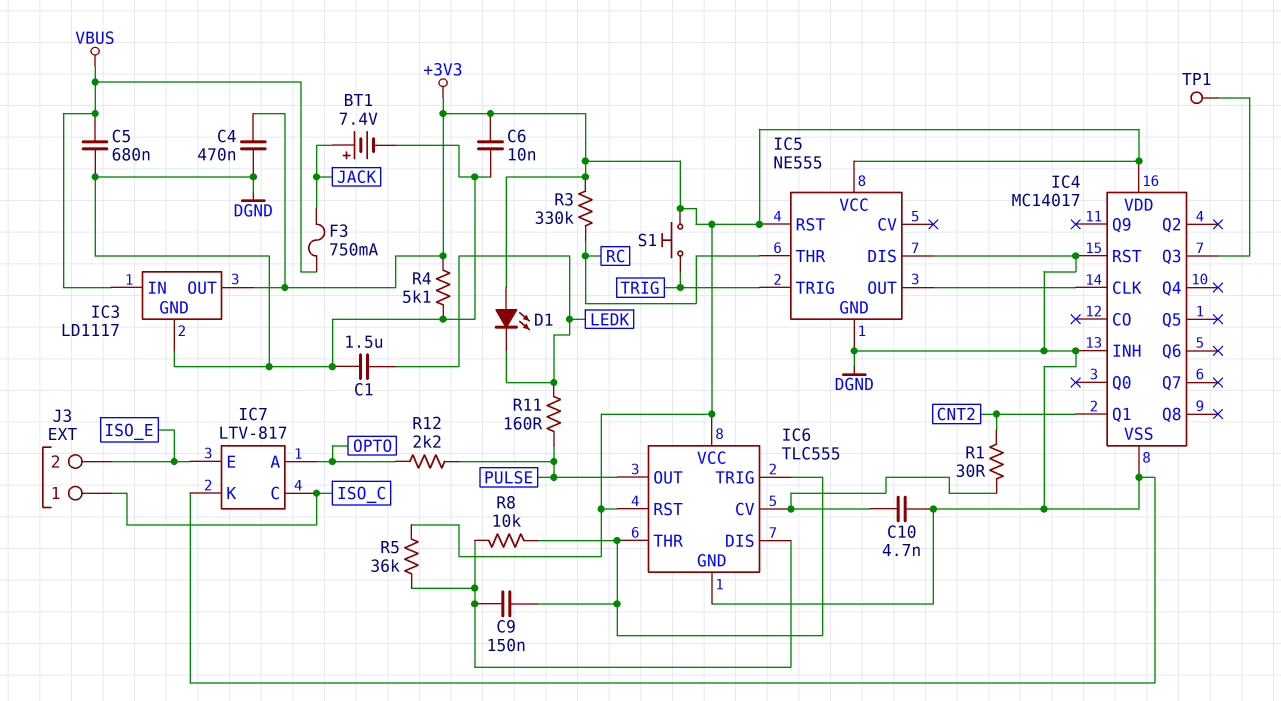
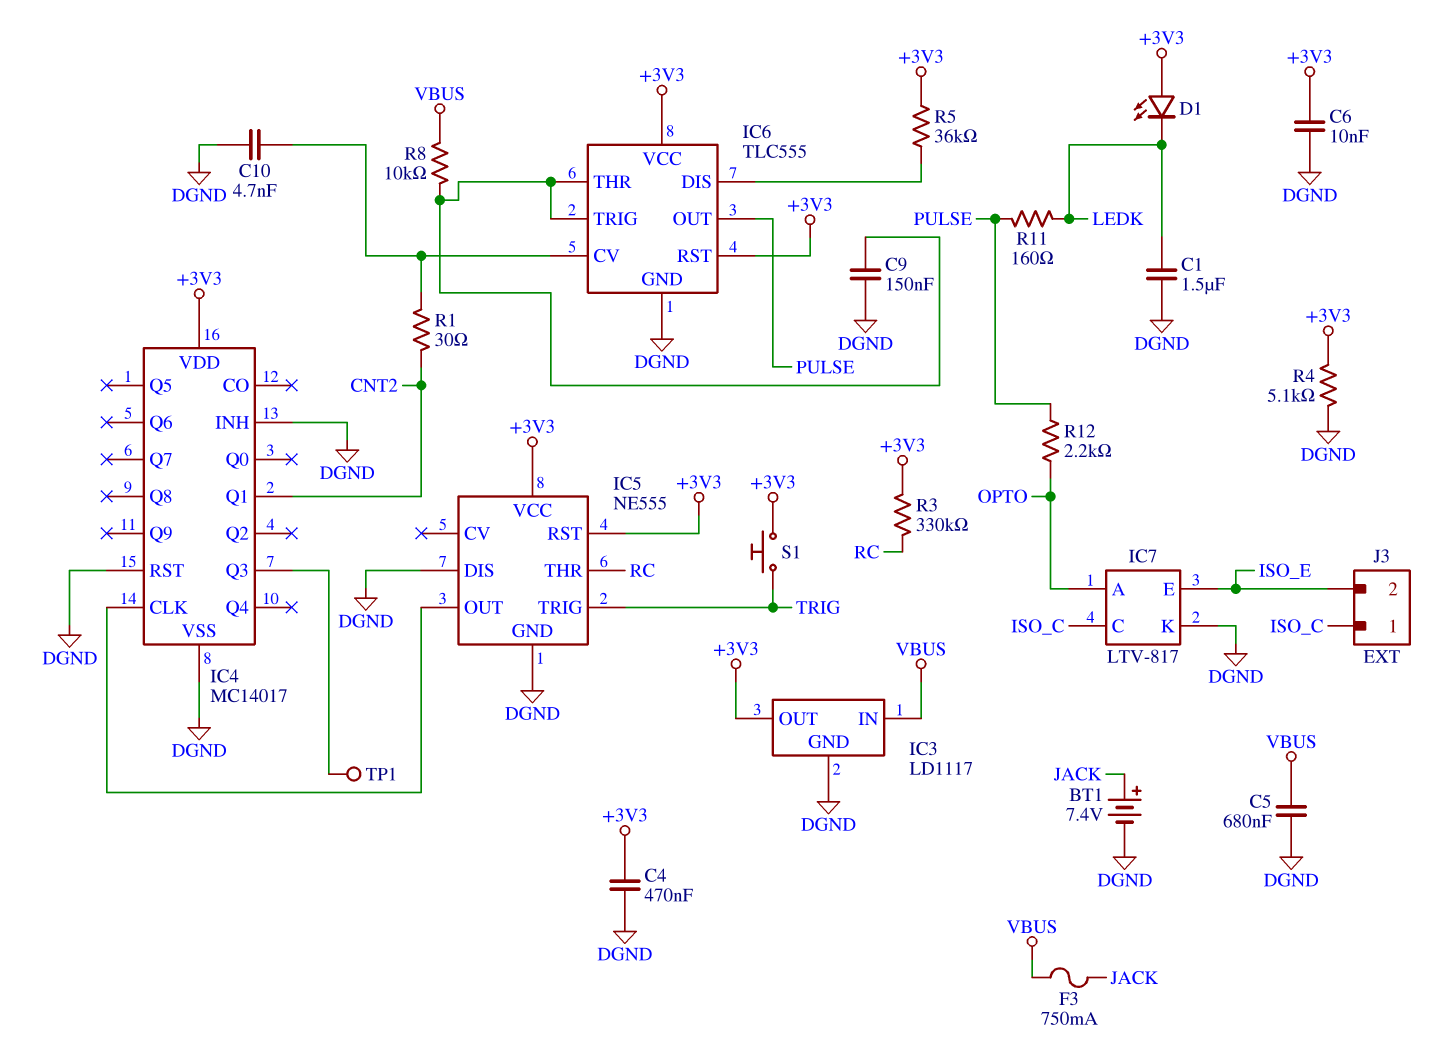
C9: 150nF (IC6/DIS, IC6/THR) -> 150nF (DGND, IC6/THR)
R8: 10k (IC6/DIS, IC6/THR) -> 10k (IC6/THR, VBUS)

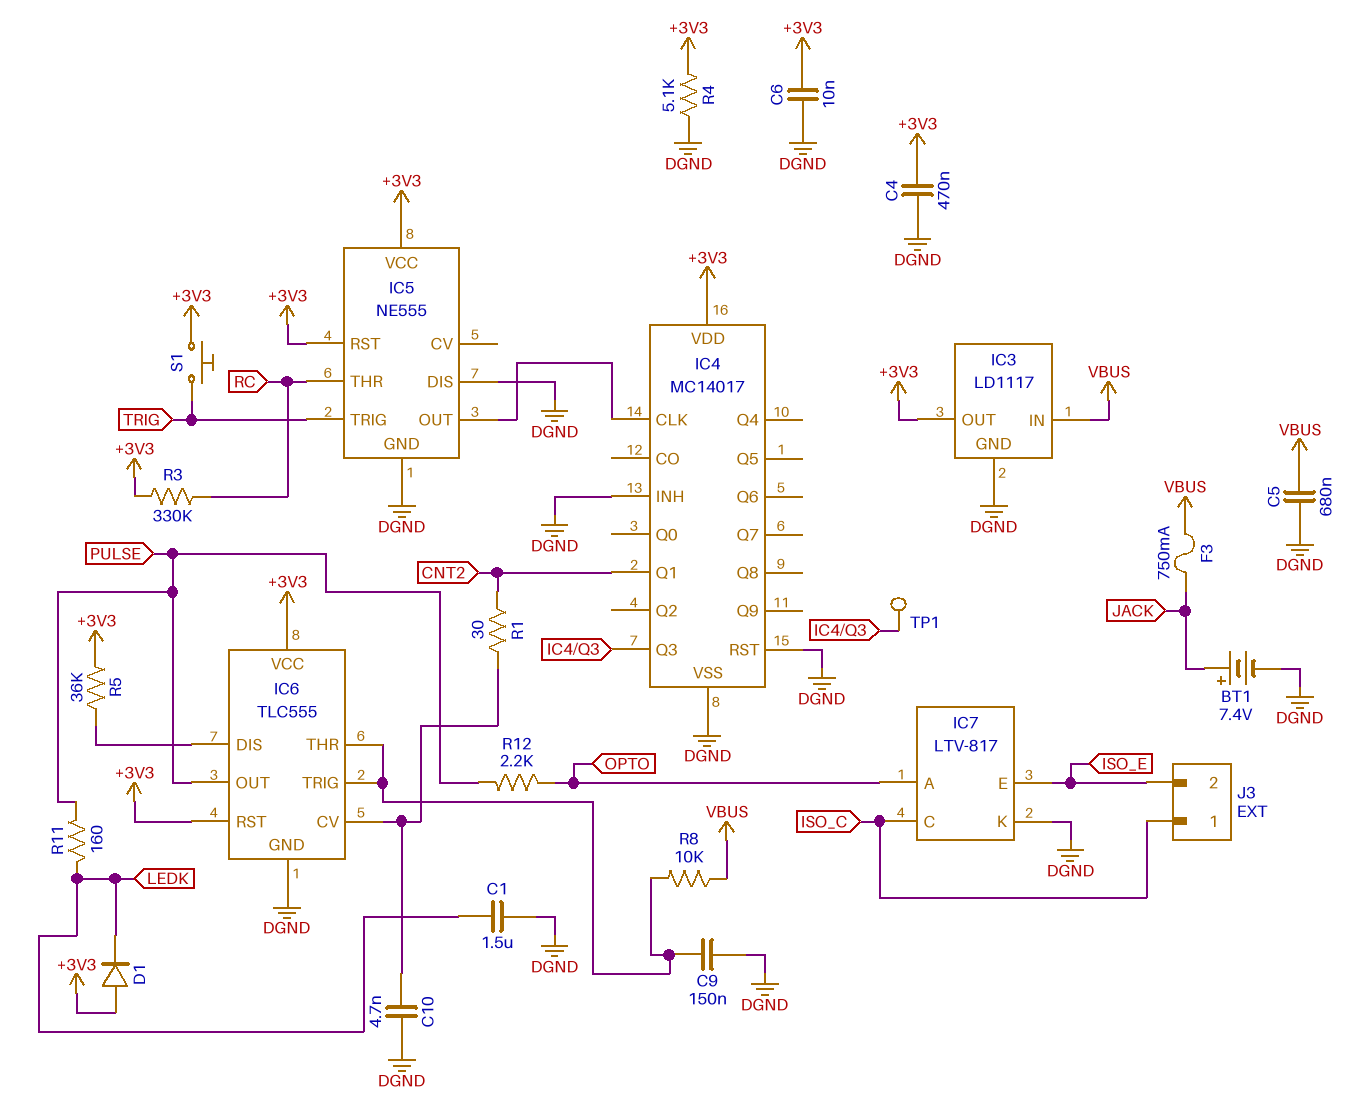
D1: LED (A +3V3, K LEDK) -> diode (A +3V3, K LEDK)

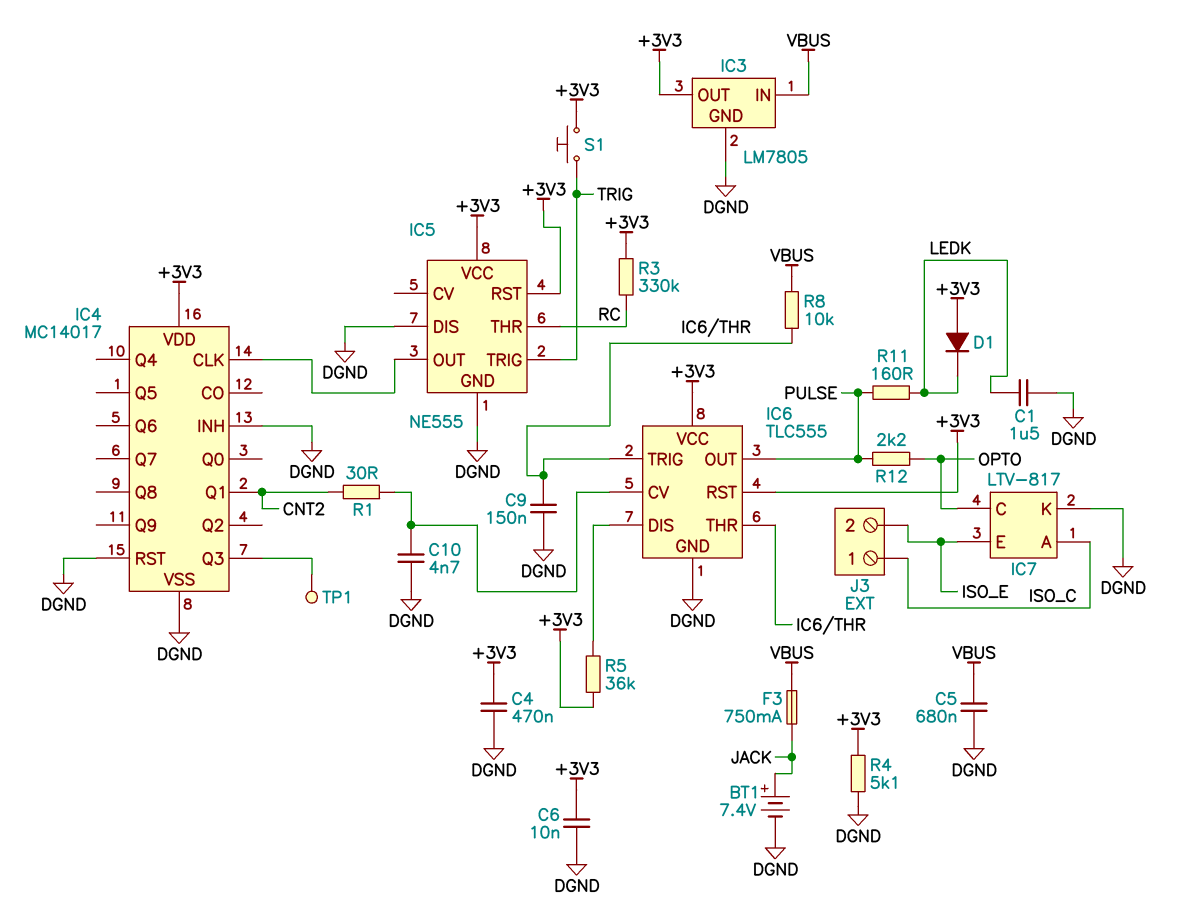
IC3: LD1117 -> LM7805
IC7 pin A: OPTO -> ISO_C
IC7 pin C: ISO_C -> OPTO

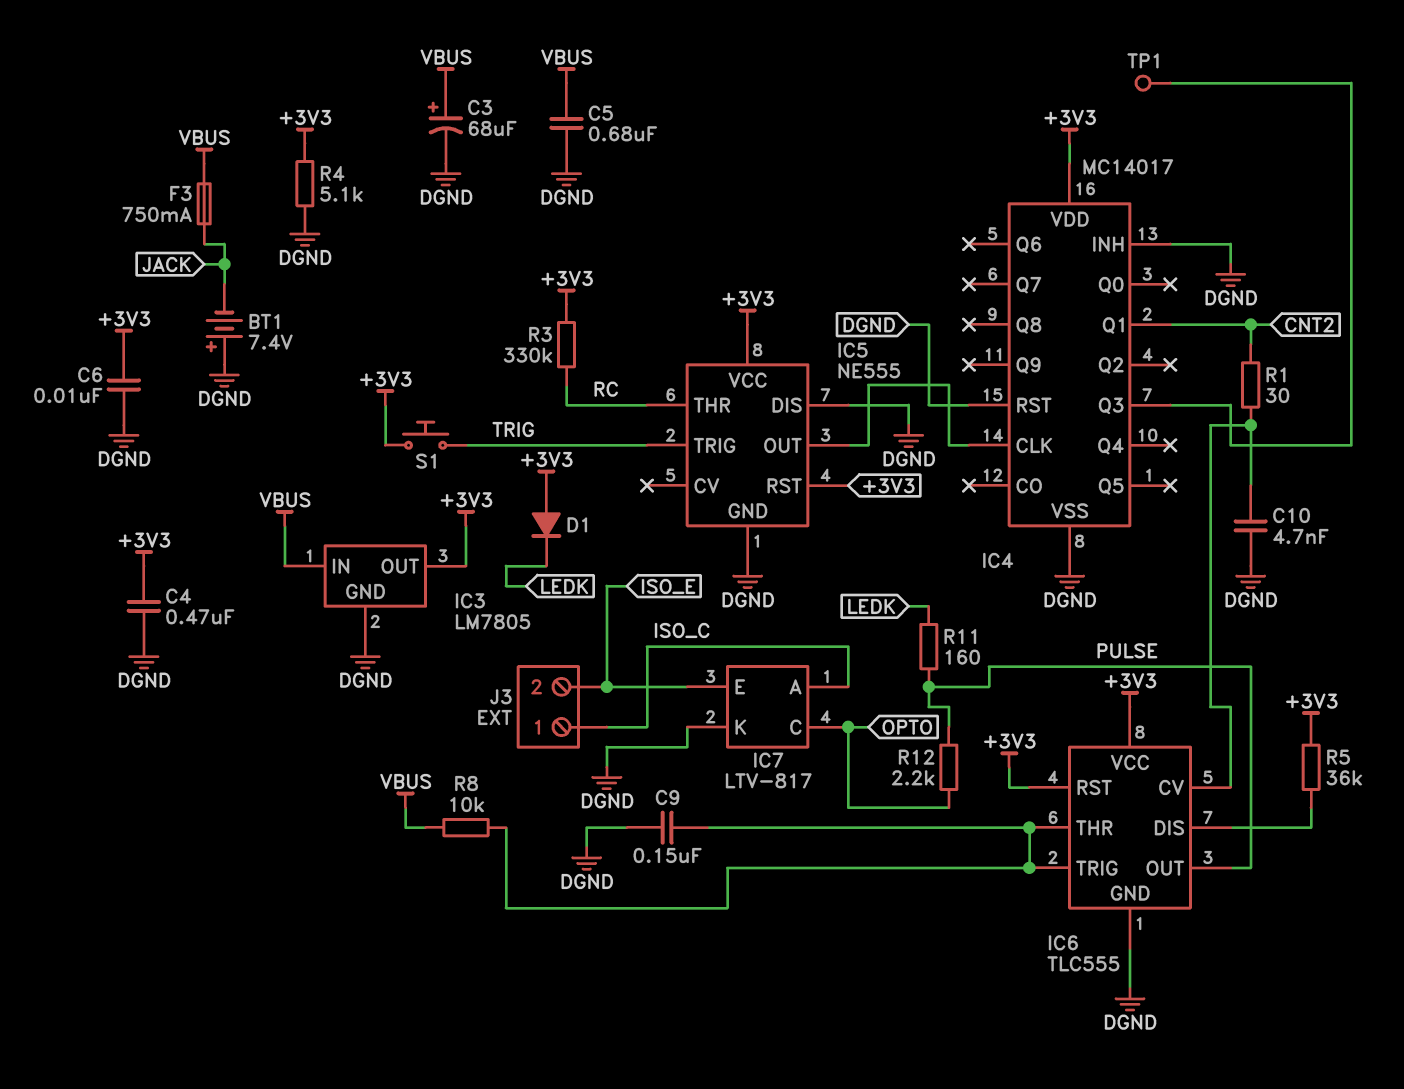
BT1: 7.4V (plus JACK, minus DGND) -> 7.4V (plus DGND, minus JACK)
C1: 1.5uF (DGND, LEDK) -> none
C3: none -> 68uF (plus VBUS, minus DGND)

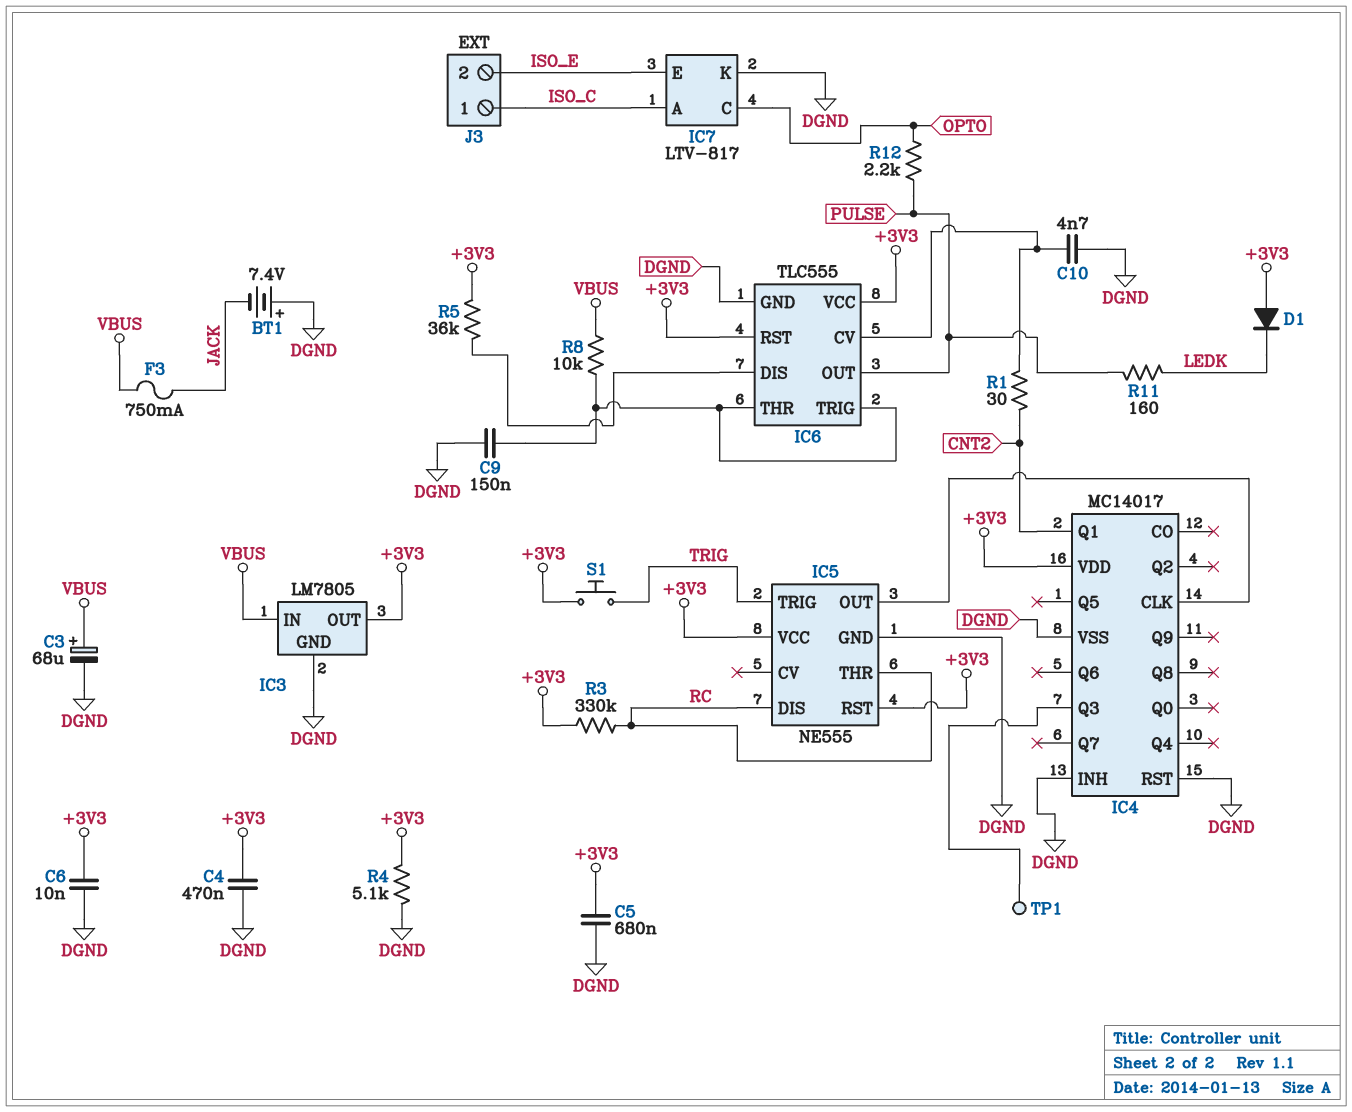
C5: 680nF (DGND, VBUS) -> 680nF (+3V3, DGND)
IC5 pin DIS: DGND -> RC

